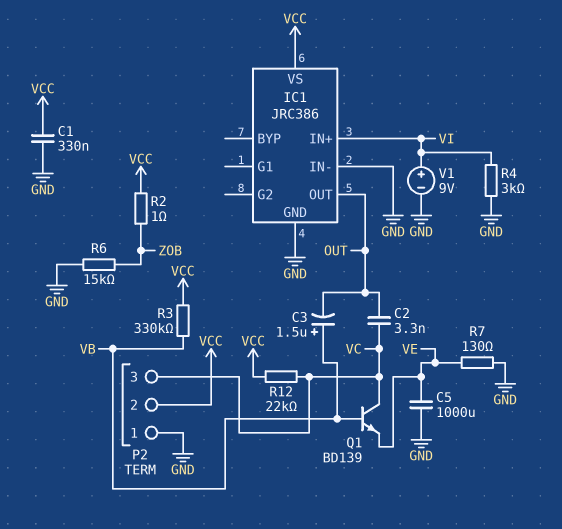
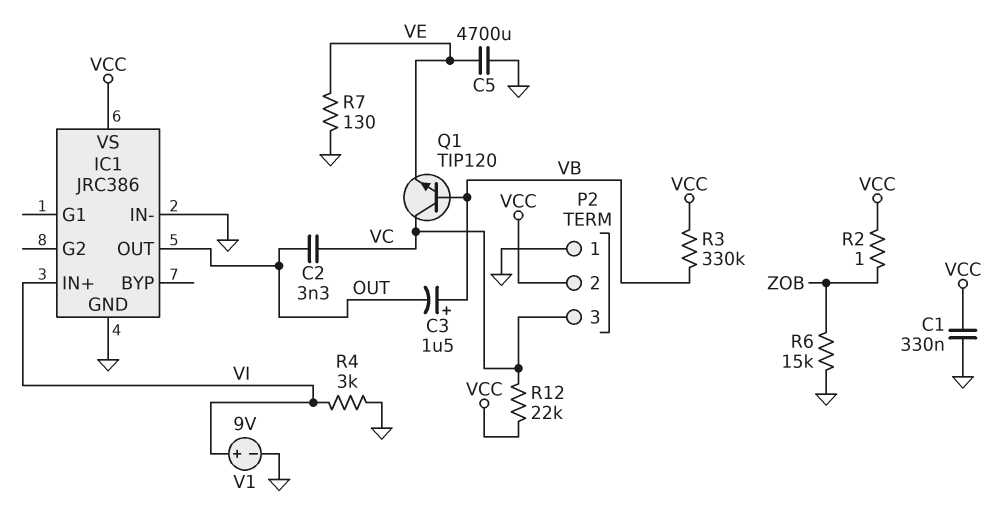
C5: 1000uF (GND, VE) -> 4700uF (GND, VE)
Q1: NPN BD139 (B VB, C VC, E VE) -> NPN TIP120 (B VB, C VC, E VE)

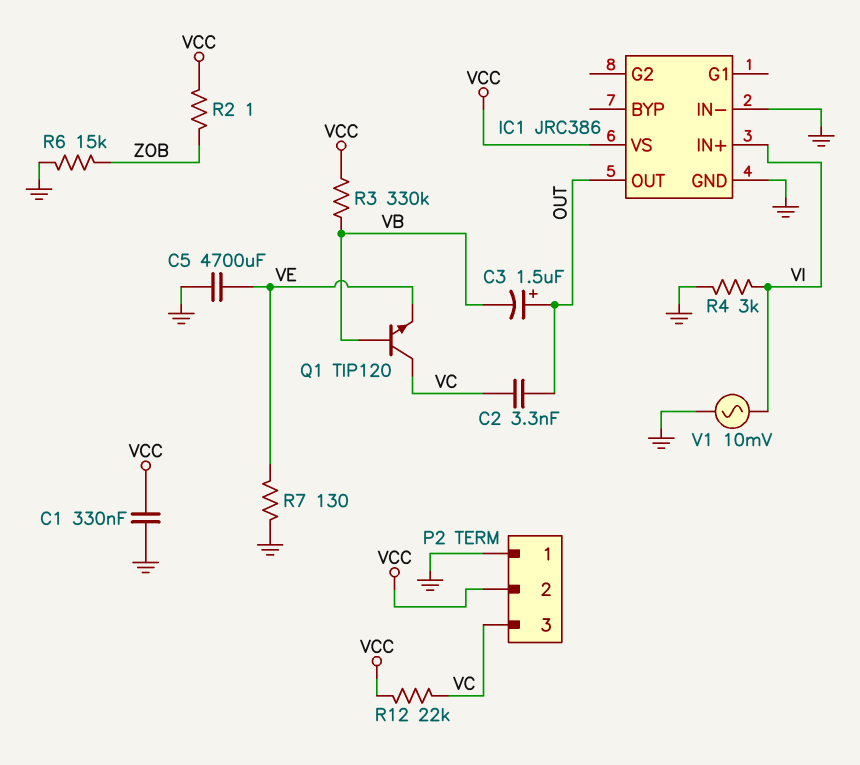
C3: 1.5uF (plus VB, minus OUT) -> 1.5uF (plus OUT, minus VB)
V1: 9V (plus VI, minus GND) -> AC 10mV (GND, VI)

